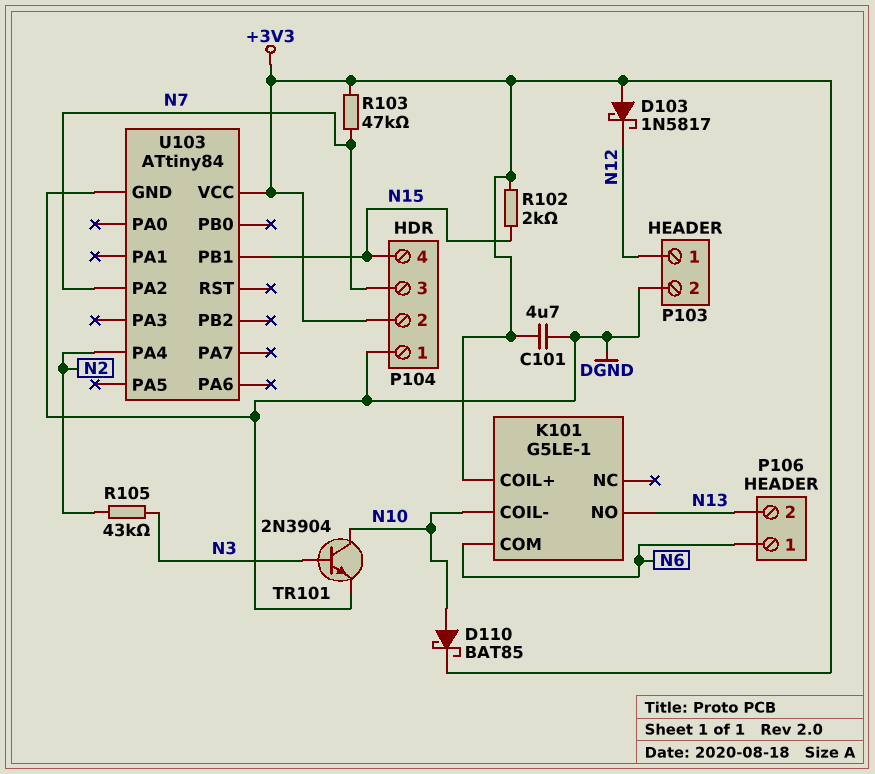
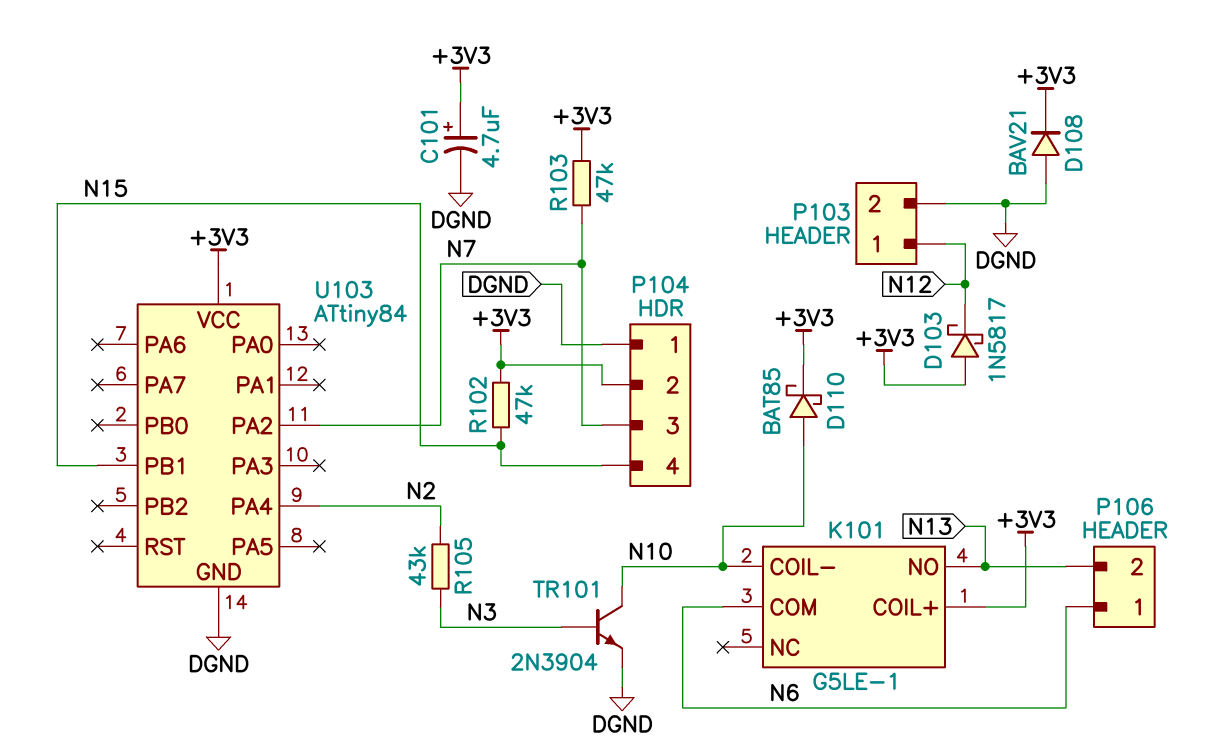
C101: 4.7uF (+3V3, DGND) -> 4.7uF (plus +3V3, minus DGND)
D108: none -> diode BAV21 (A DGND, K +3V3)
R102: 2k (+3V3, N15) -> 47k (+3V3, N15)

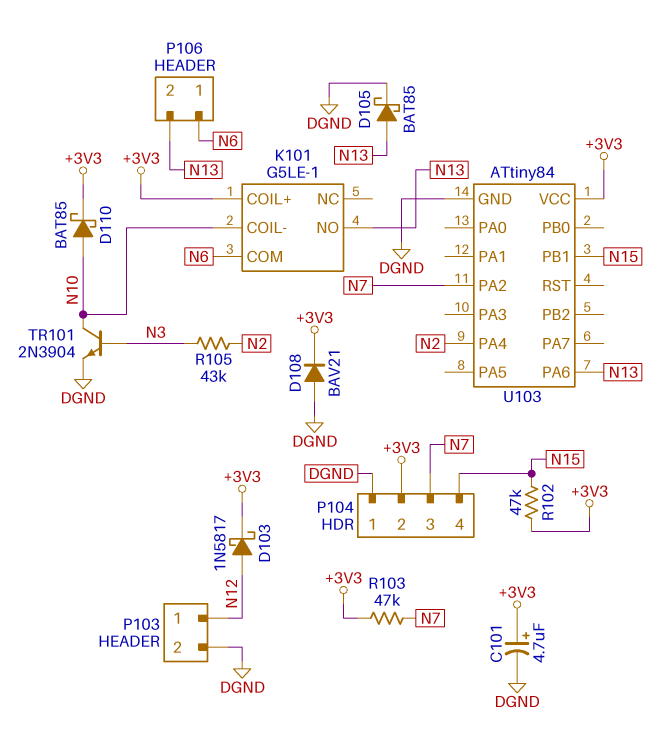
D103: schottky 1N5817 (A +3V3, K N12) -> schottky 1N5817 (A N12, K +3V3)
D105: none -> schottky BAT85 (A N13, K DGND)
U103 pin PA6: none -> N13

